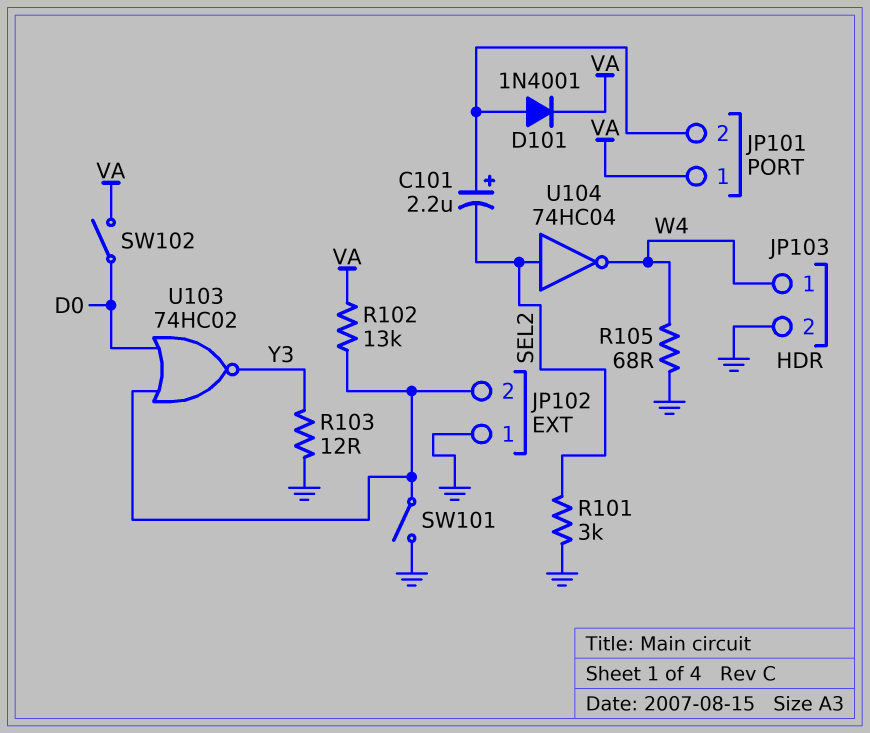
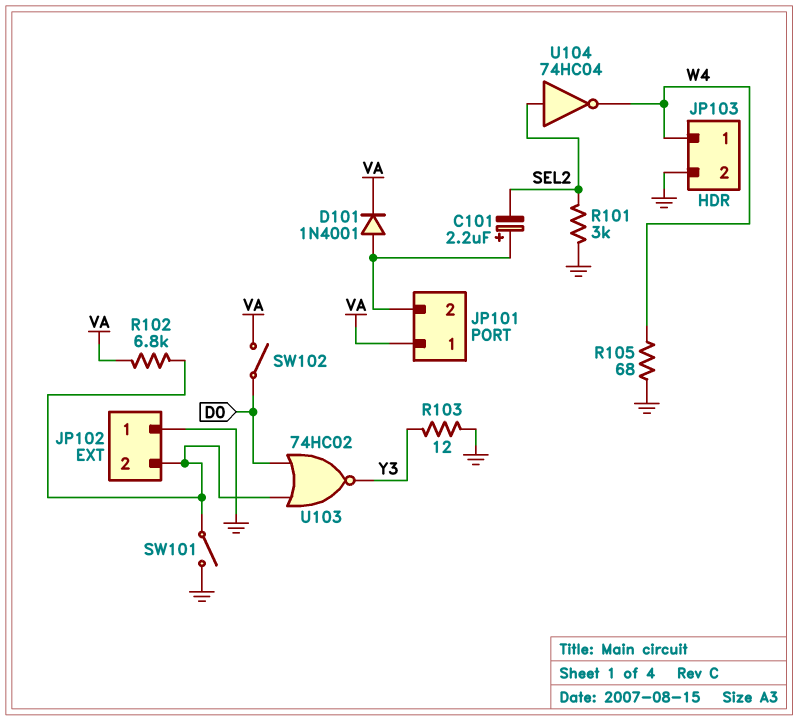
R102: 13k (JP102/2, VA) -> 6.8k (JP102/2, VA)

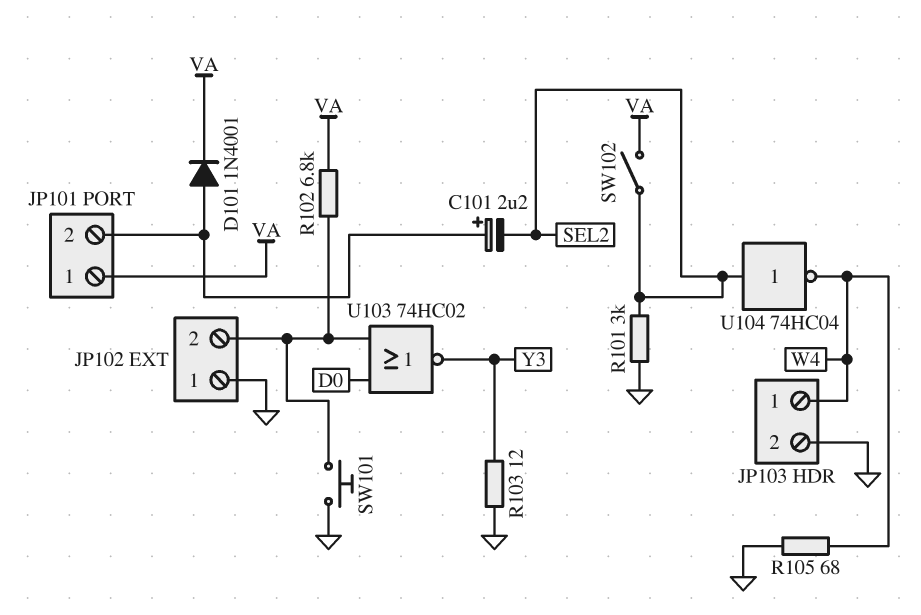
SW101: switch (GND, JP102/2) -> button (GND, JP102/2)
SW102: switch (D0, VA) -> switch (SEL2, VA)

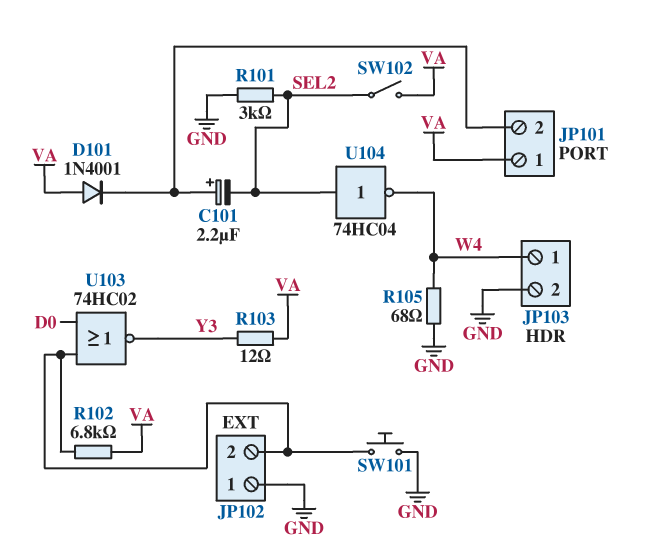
D101: diode 1N4001 (A JP101/2, K VA) -> diode 1N4001 (A VA, K JP101/2)
R103: 12 (GND, Y3) -> 12 (VA, Y3)

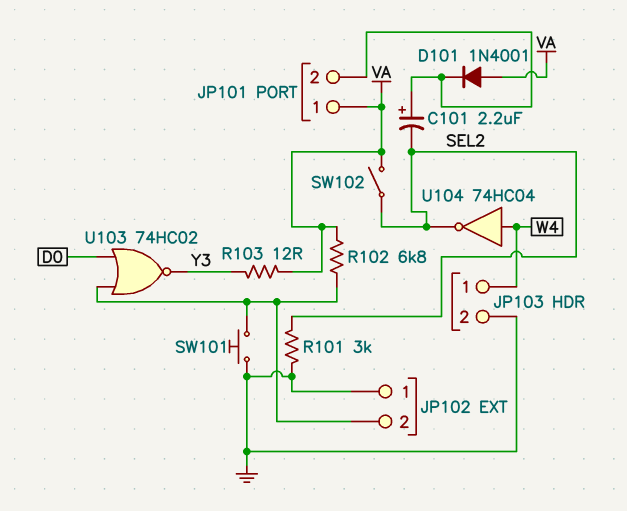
R105: 68 (GND, W4) -> none
U104: NOT 74HC04 (in SEL2, out W4) -> NOT 74HC04 (in W4, out SEL2)

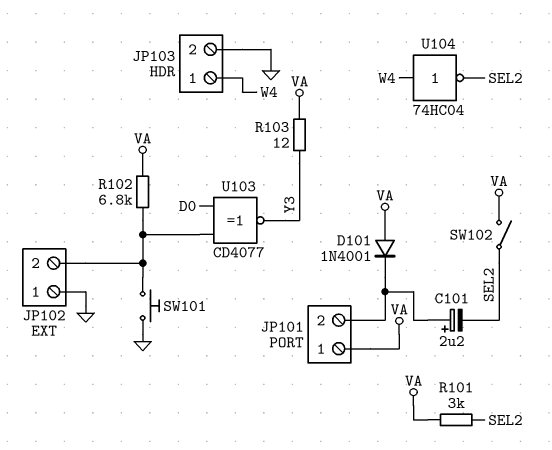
R101: 3k (GND, SEL2) -> 3k (SEL2, VA)
U103: NOR 74HC02 (in D0, in JP102/2, out Y3) -> XNOR CD4077 (in D0, in JP102/2, out Y3)

